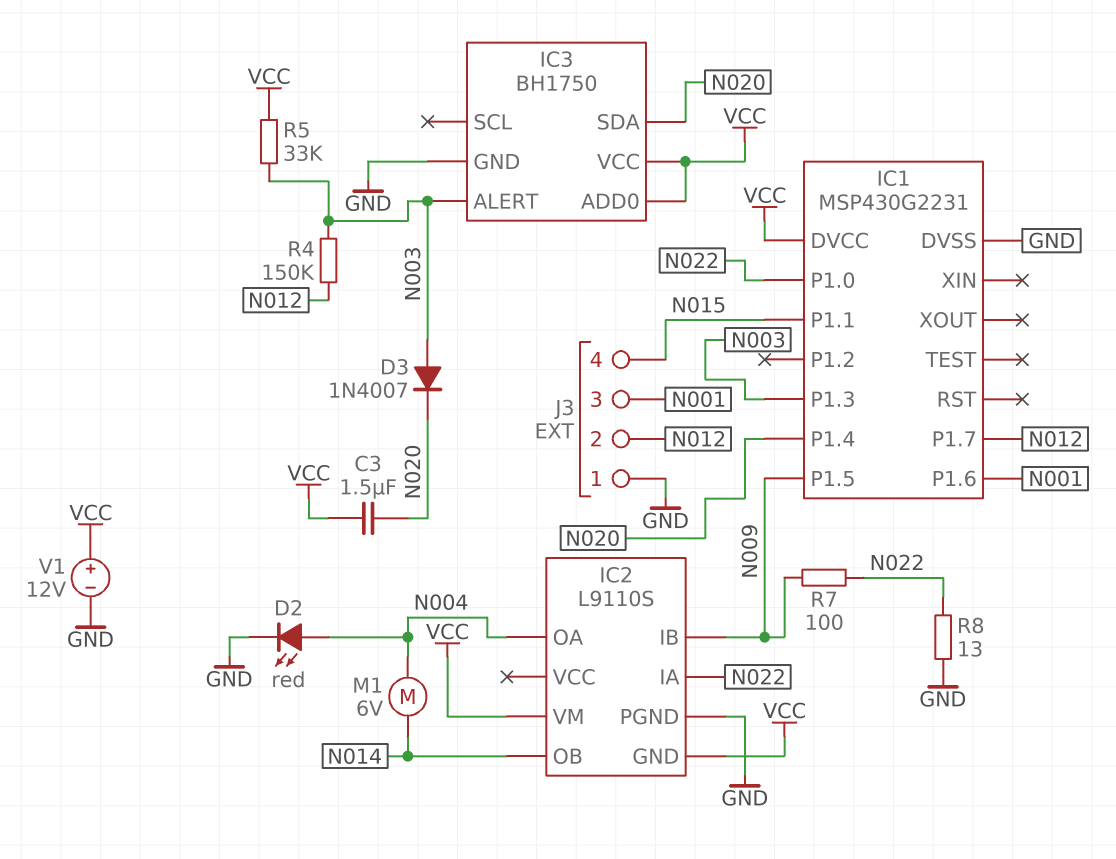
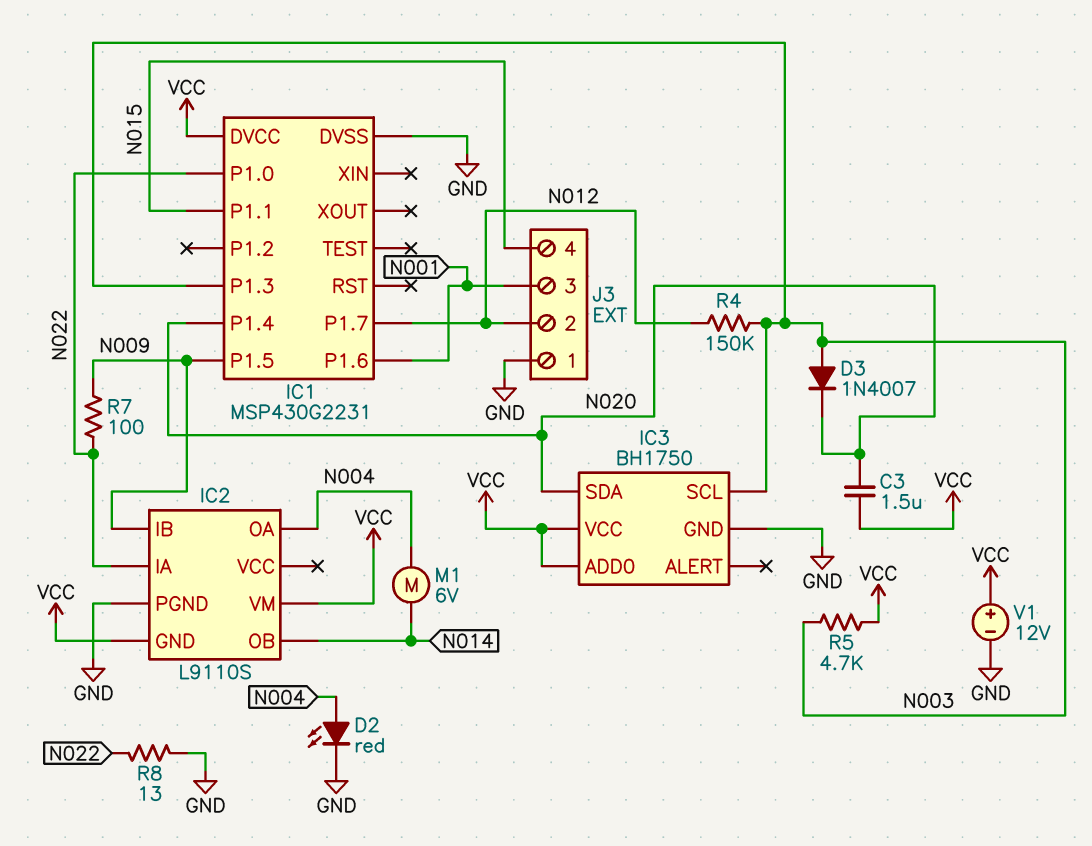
IC3 pin ALERT: N003 -> none
IC3 pin SCL: none -> N003
R5: 33k (N003, VCC) -> 4.7k (N003, VCC)

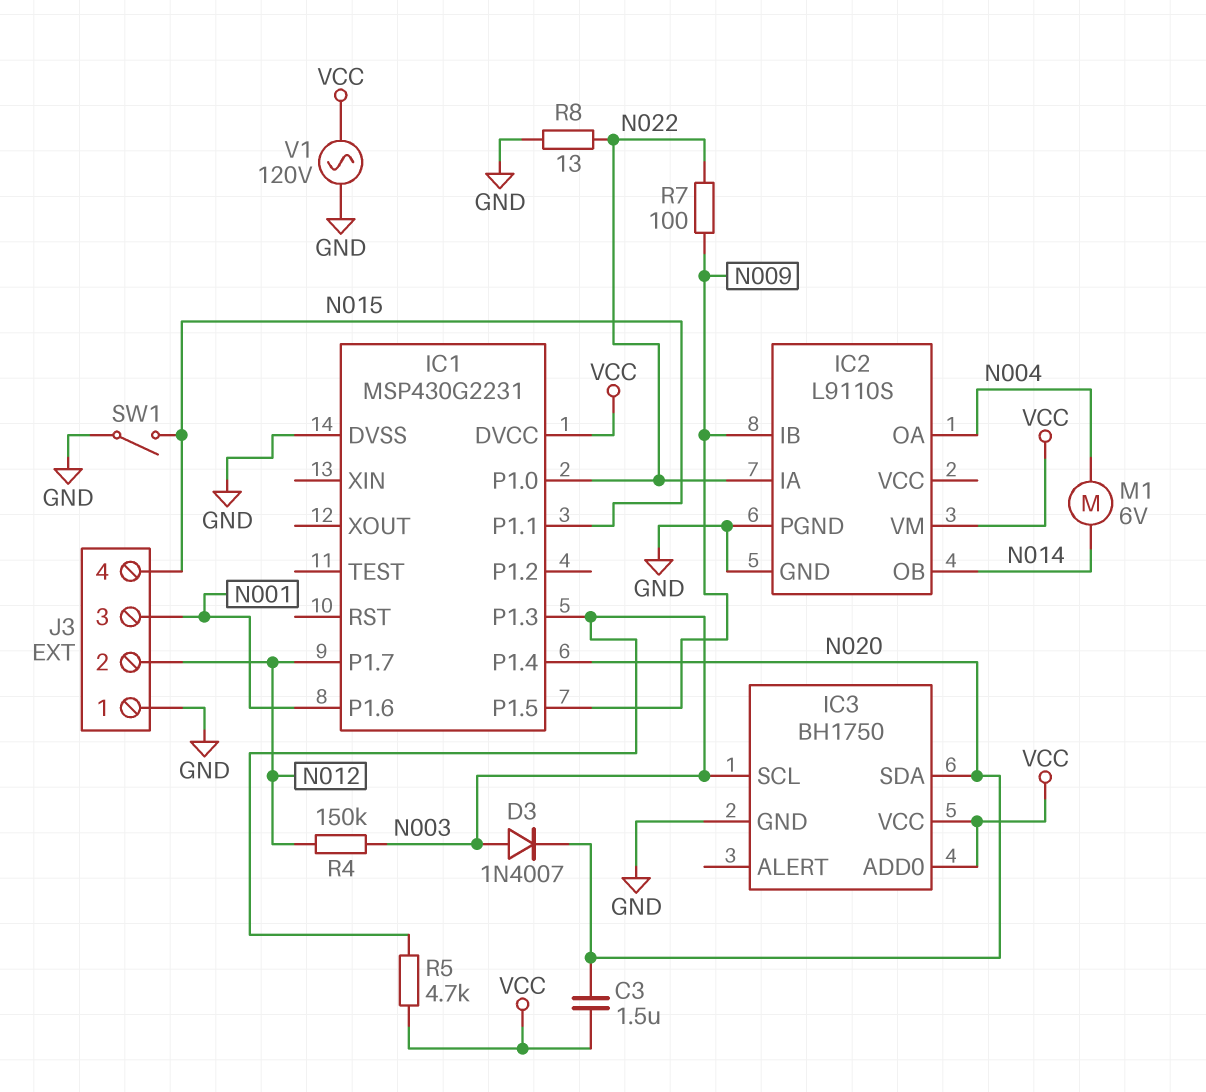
D2: LED red (A N004, K GND) -> none
IC2 pin GND: VCC -> GND
SW1: none -> switch (GND, N015)
V1: 12V (plus VCC, minus GND) -> AC 120V (GND, VCC)

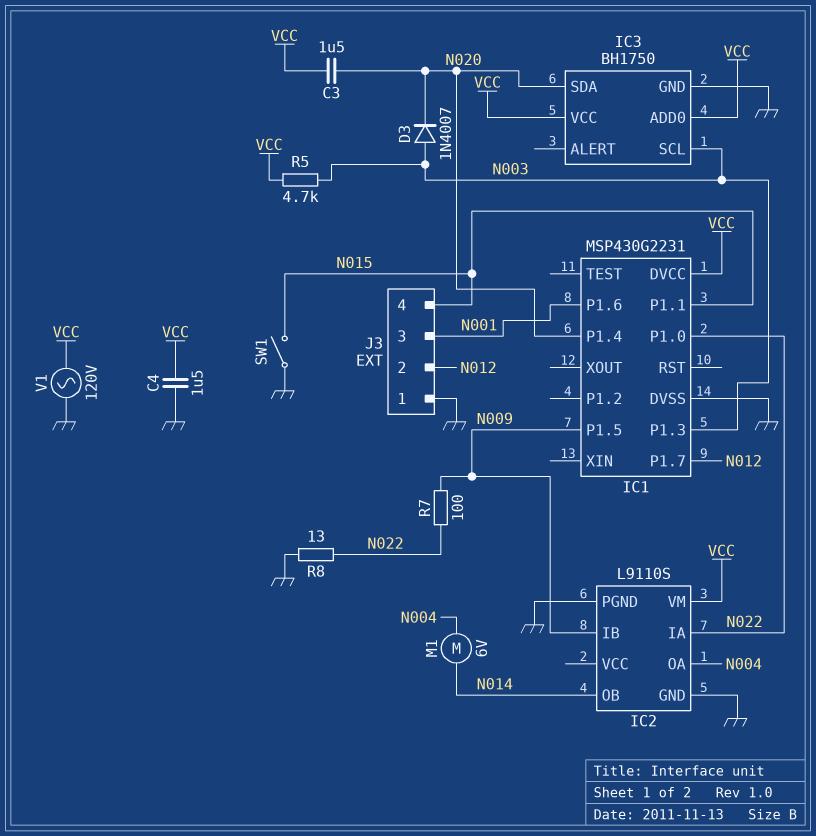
C4: none -> 1.5uF (GND, VCC)
R4: 150k (N003, N012) -> none

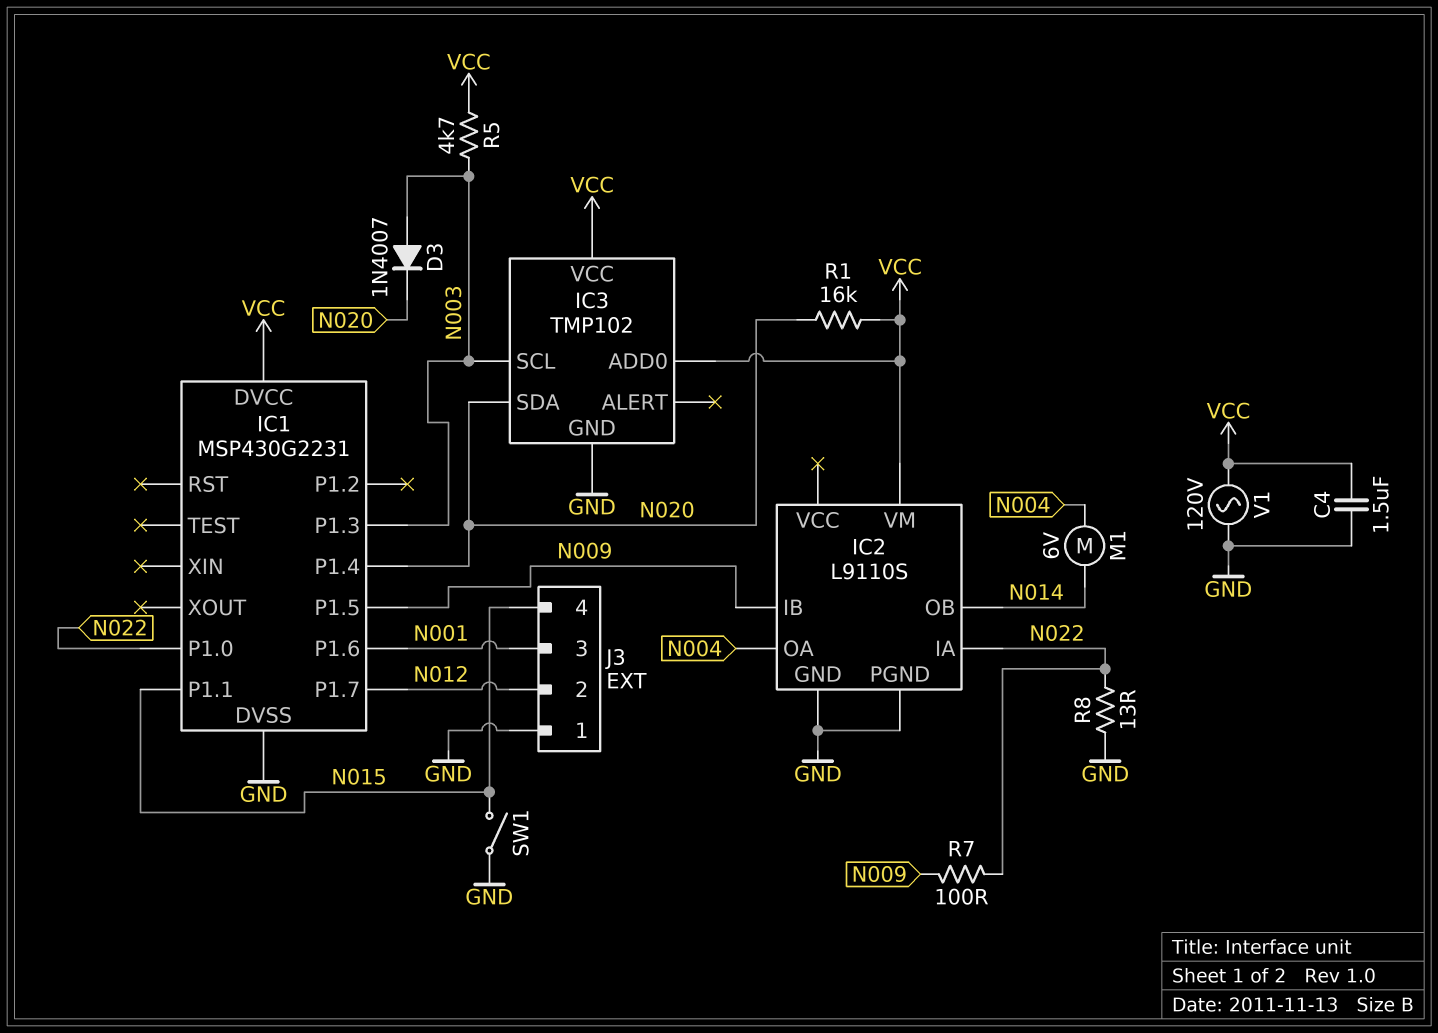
C3: 1.5uF (N020, VCC) -> none
IC3: BH1750 -> TMP102
R1: none -> 16k (N020, VCC)

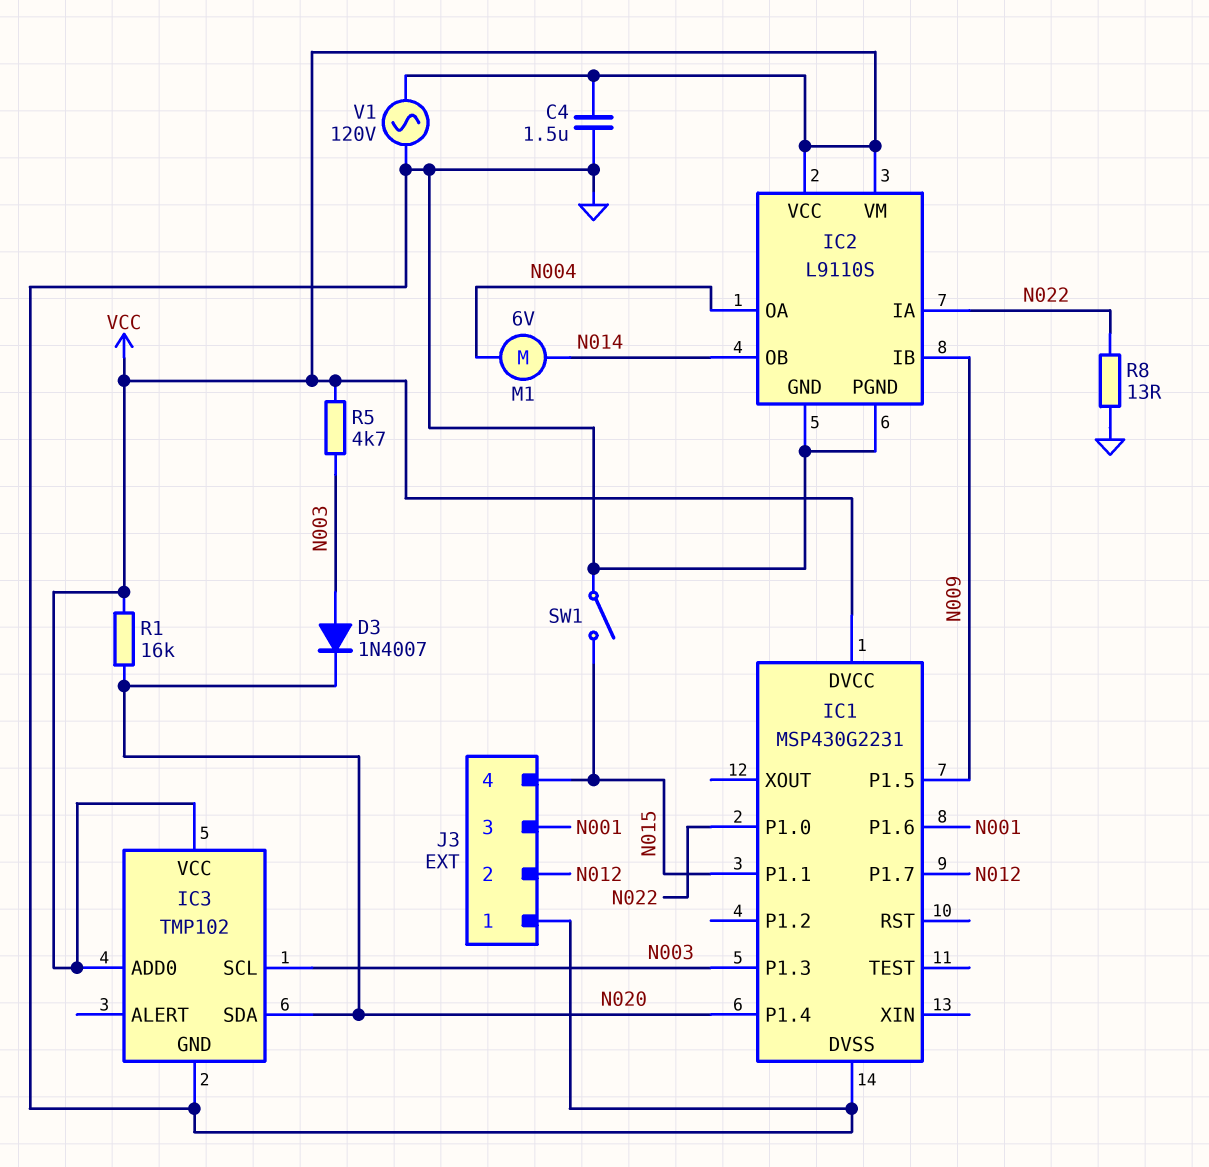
IC2 pin VCC: none -> VCC
R7: 100 (N009, N022) -> none

